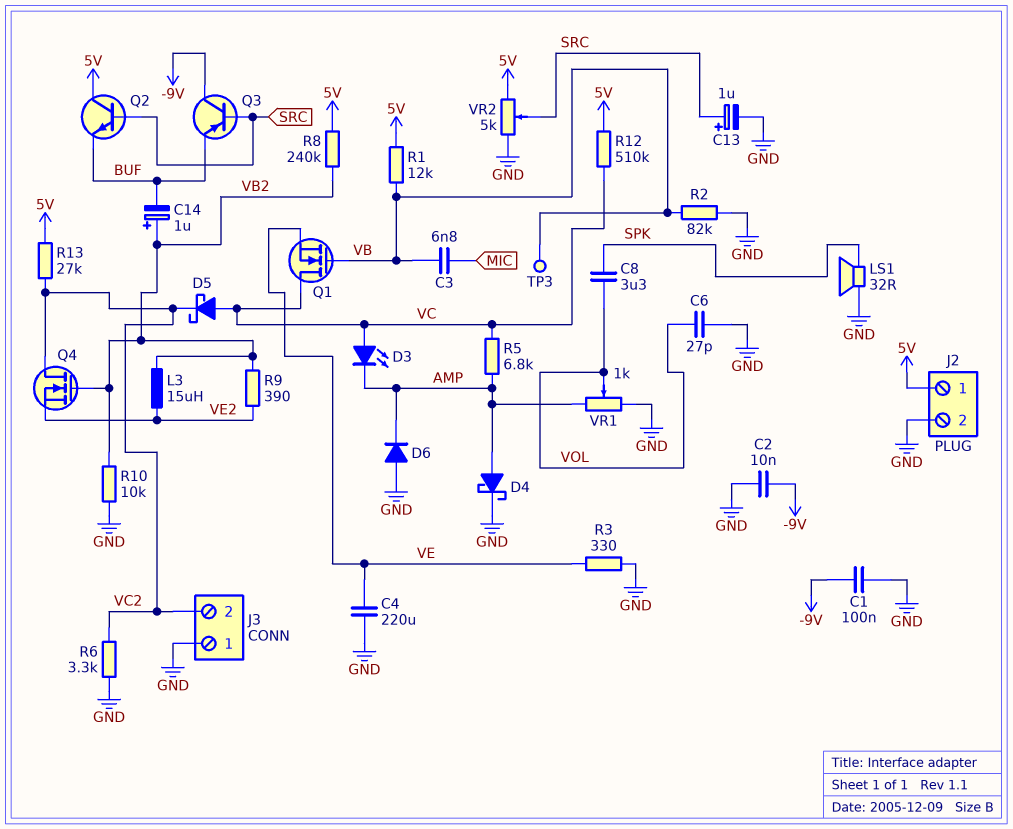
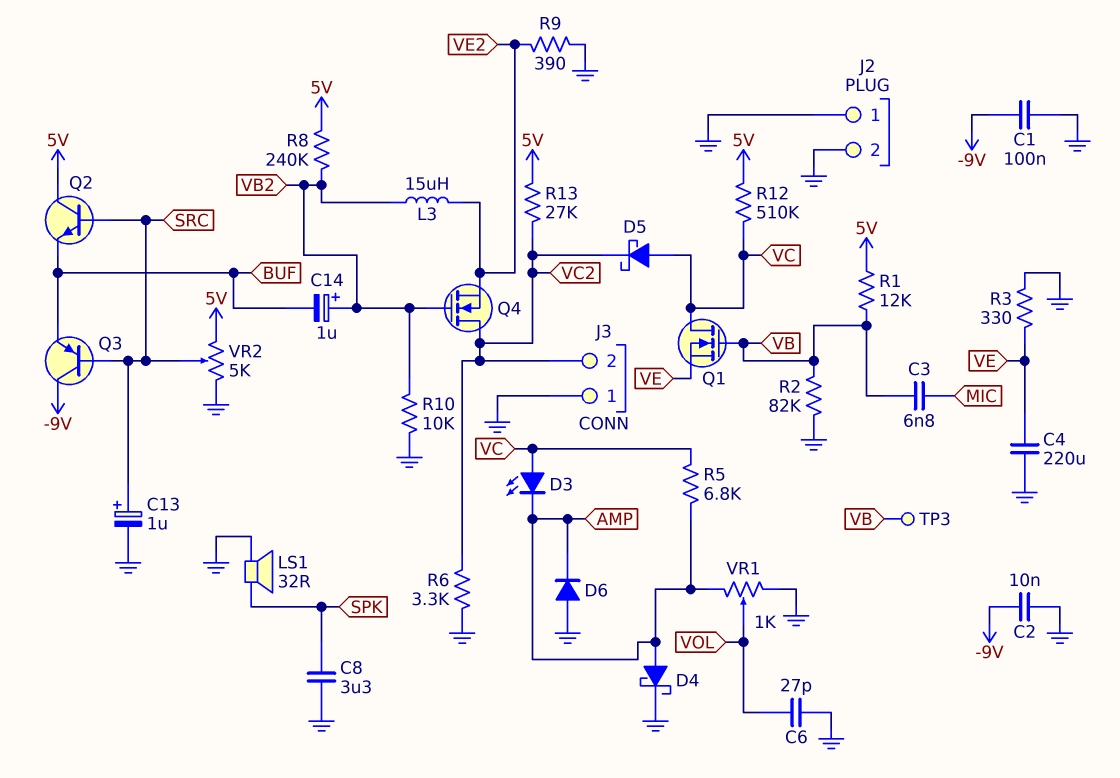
C8: 3.3uF (SPK, VOL) -> 3.3uF (GND, SPK)
J2 pin 1: 5V -> GND
R9: 390 (VB2, VE2) -> 390 (GND, VE2)

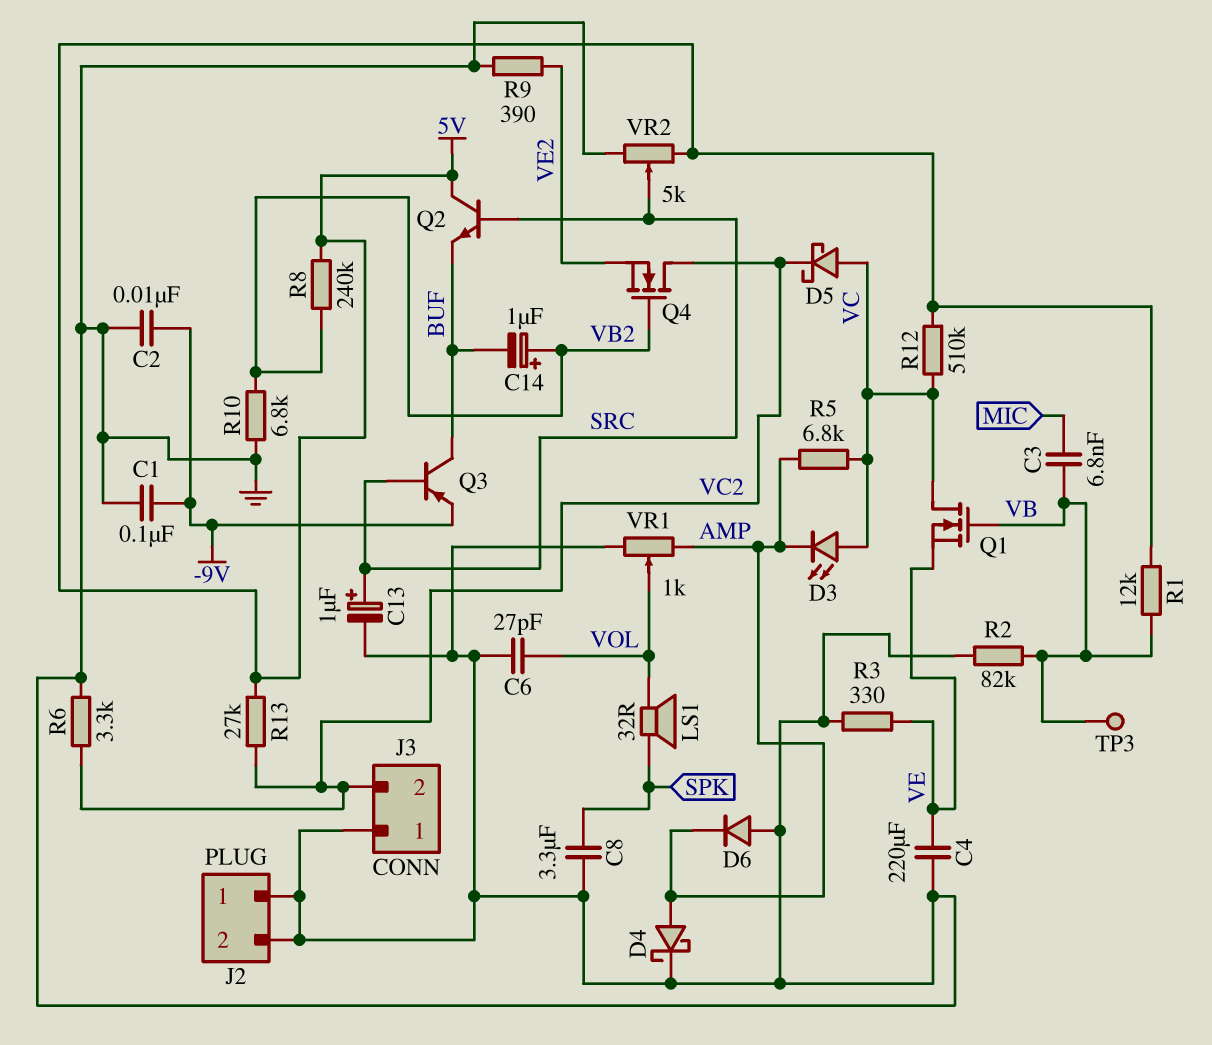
L3: 15uH (VB2, VE2) -> none
LS1: speaker 32R (GND, SPK) -> speaker 32R (SPK, VOL)
Q3: PNP (B SRC, C -9V, E BUF) -> PNP (B SRC, C BUF, E -9V)
R10: 10k (GND, VB2) -> 6.8k (GND, VB2)

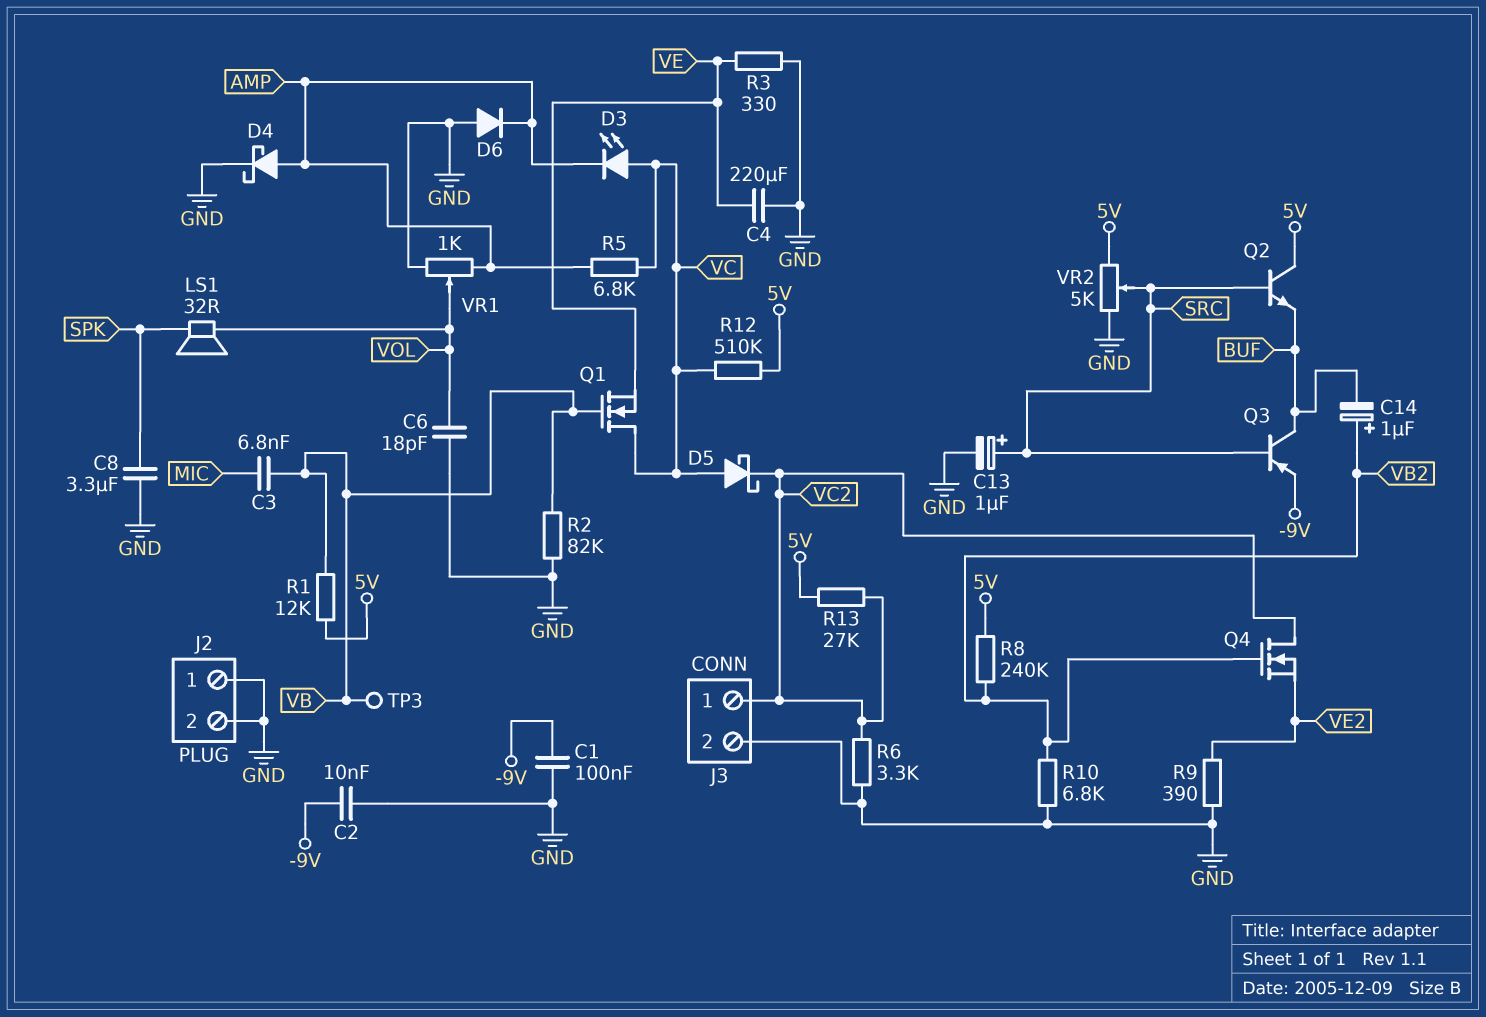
C6: 27pF (GND, VOL) -> 18pF (GND, VOL)
J3 pin 1: GND -> VC2
J3 pin 2: VC2 -> GND

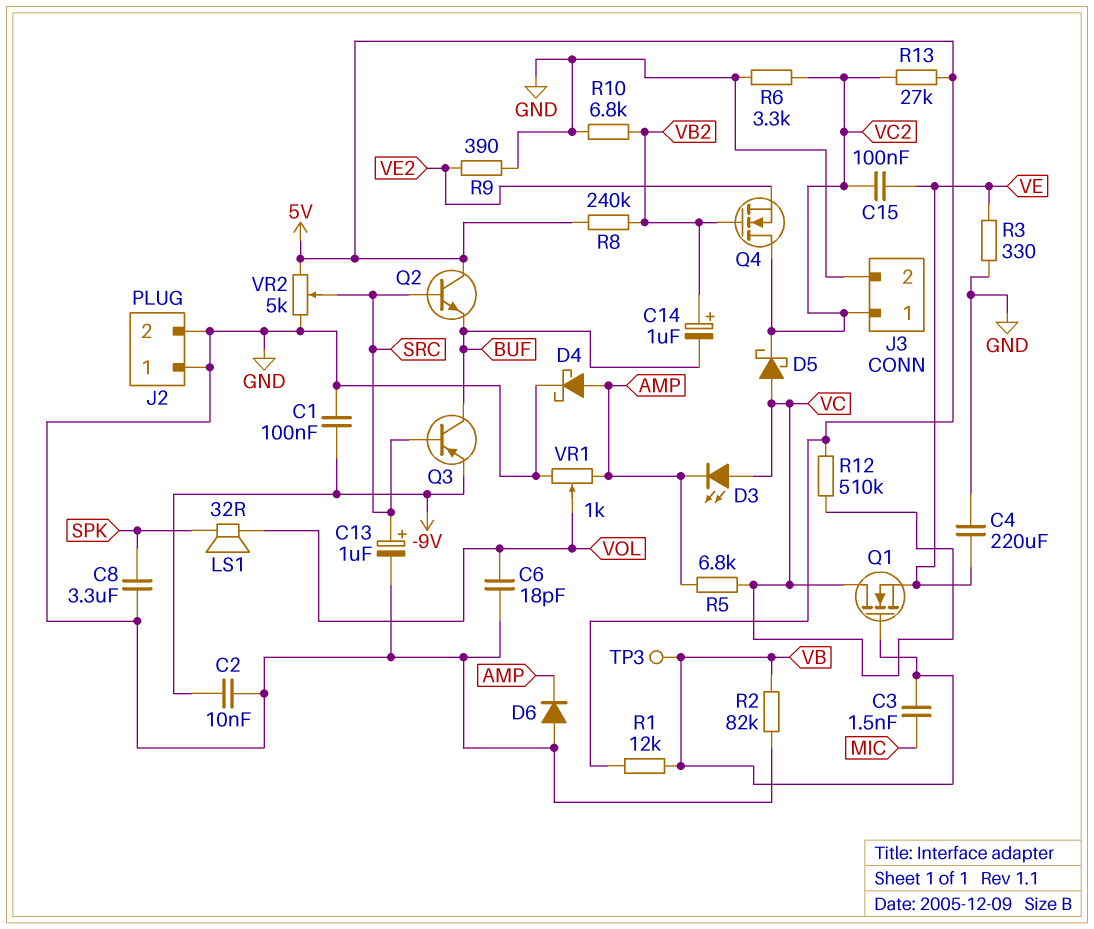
C3: 6.8nF (MIC, VB) -> 1.5nF (MIC, VB)
C15: none -> 100nF (VC2, VE)

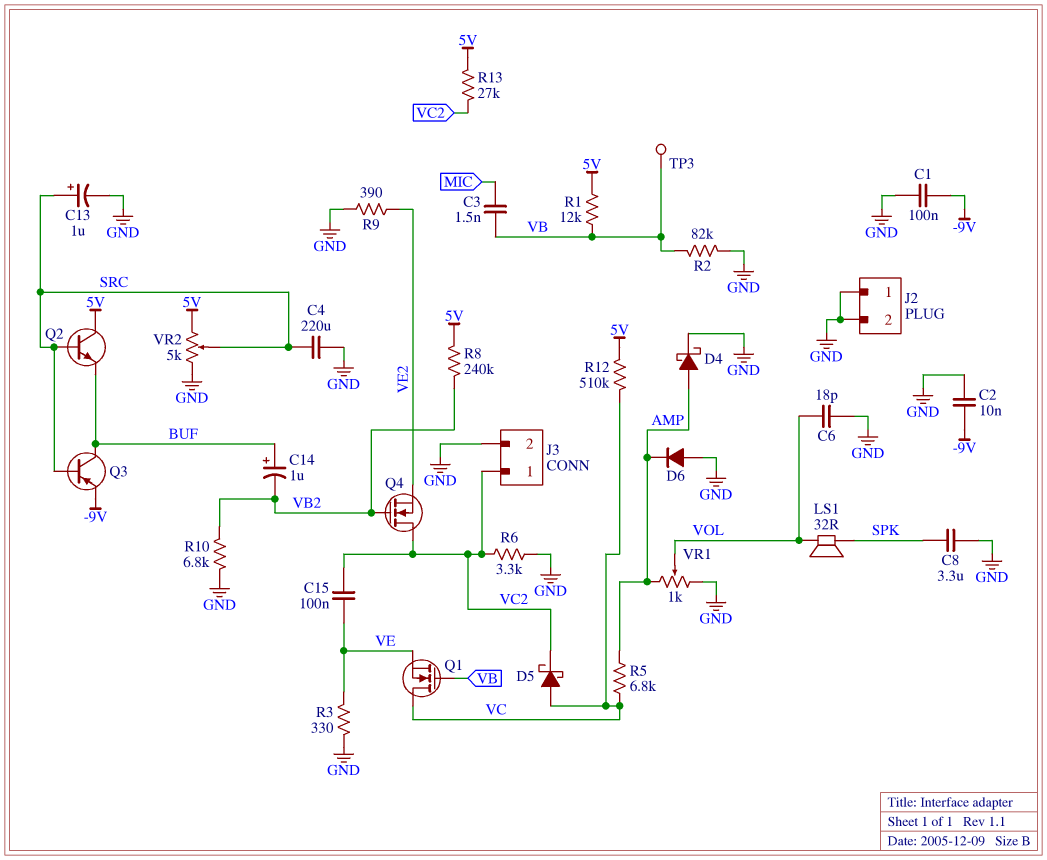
C4: 220uF (GND, VE) -> 220uF (GND, SRC)
C14: 1uF (plus VB2, minus BUF) -> 1uF (plus BUF, minus VB2)
D3: LED (A VC, K AMP) -> none

